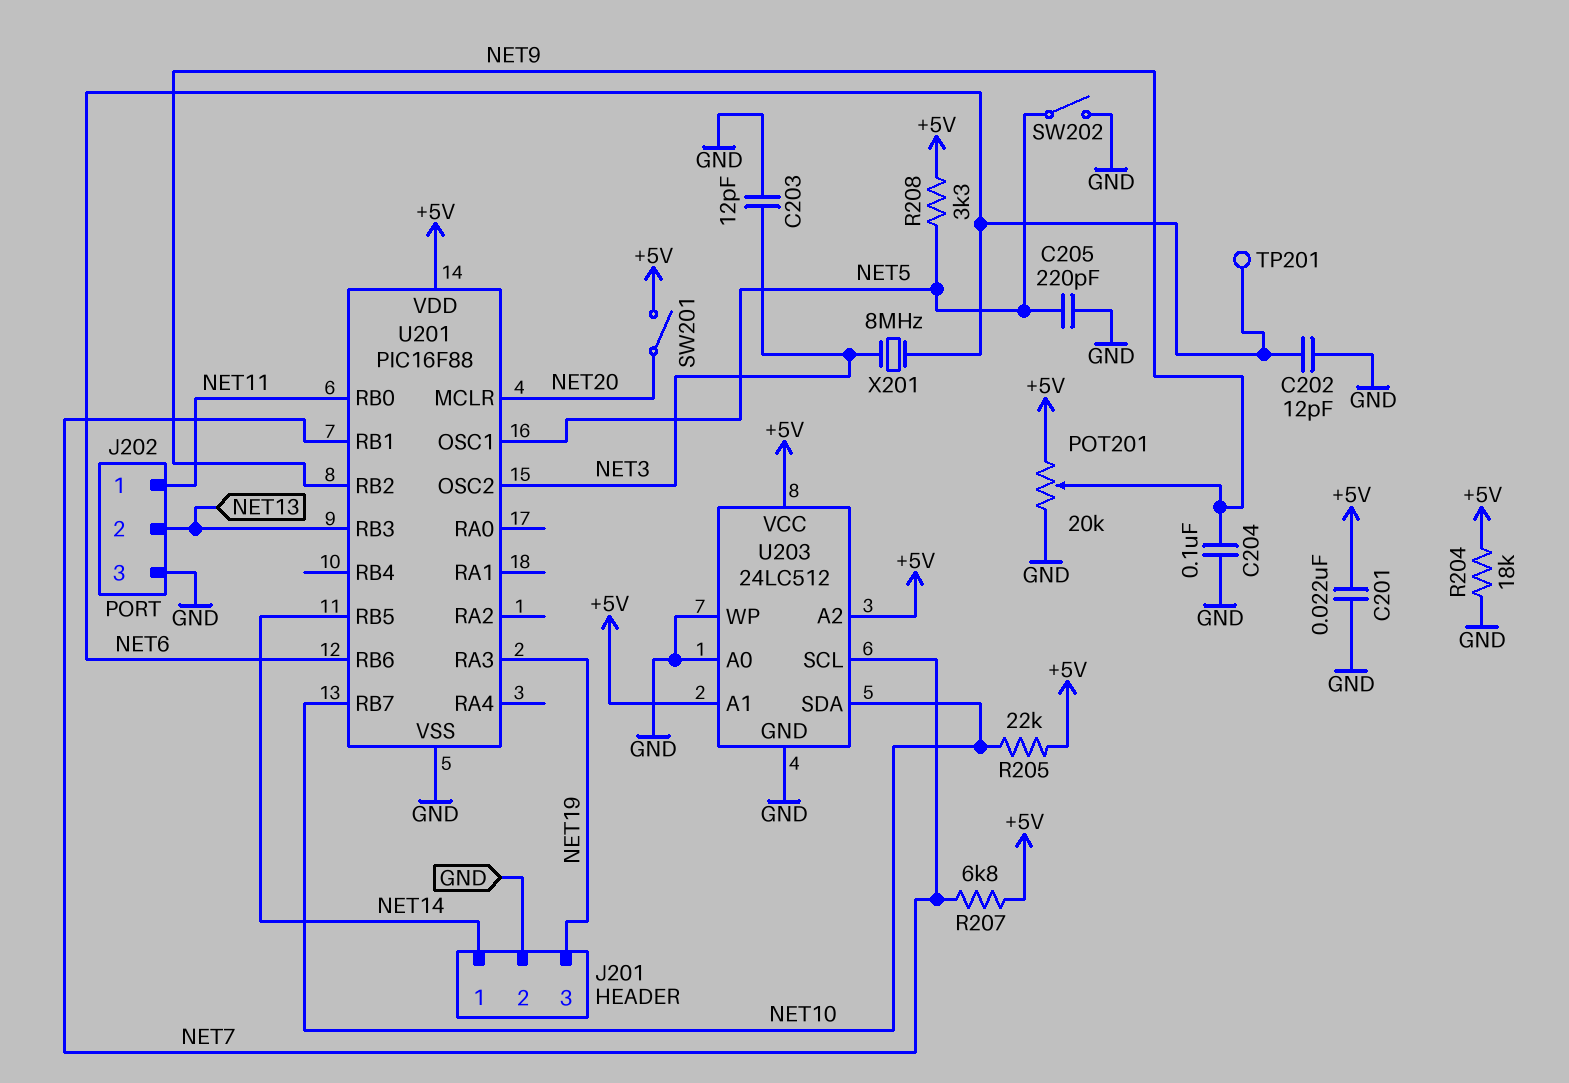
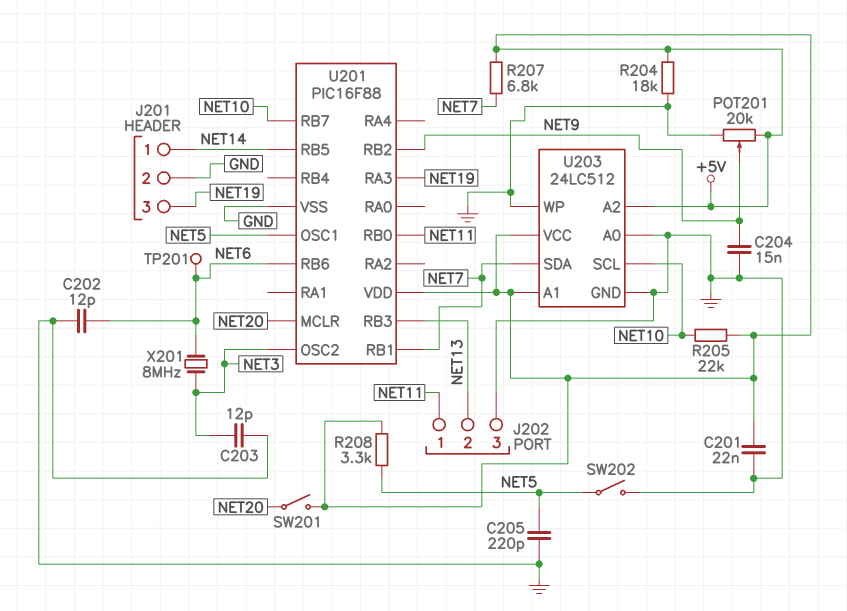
C204: 100nF (GND, NET9) -> 15nF (GND, NET9)
U203 pin SCL: NET7 -> NET10
U203 pin SDA: NET10 -> NET7

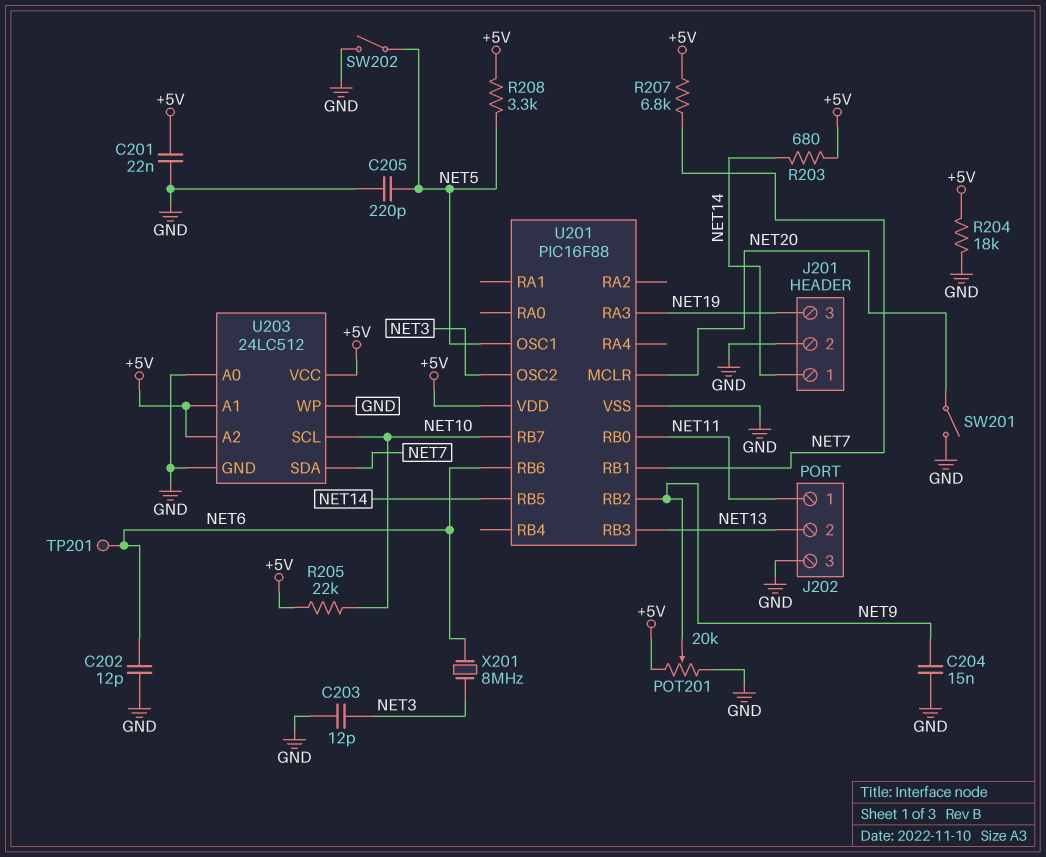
R203: none -> 680 (+5V, NET14)
SW201: switch (+5V, NET20) -> switch (GND, NET20)

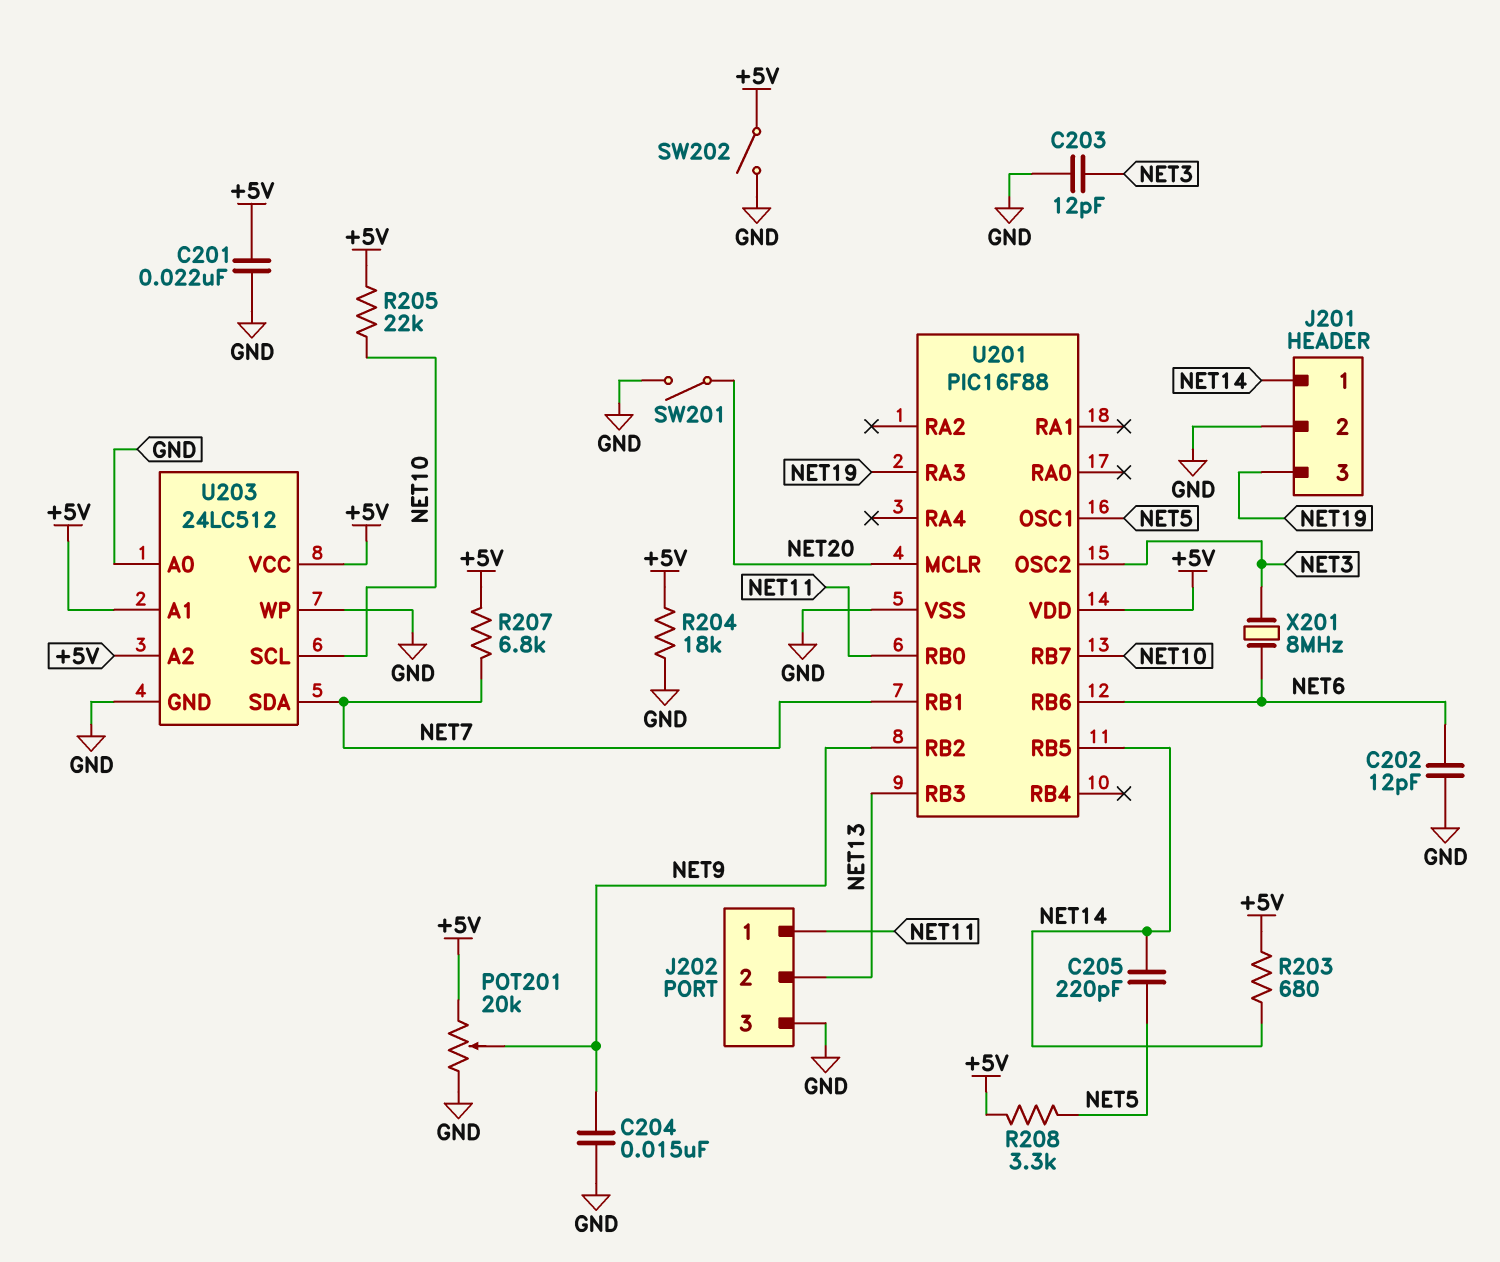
C205: 220pF (GND, NET5) -> 220pF (NET5, NET14)
SW202: switch (GND, NET5) -> switch (+5V, GND)
TP201: test point (NET6) -> none

